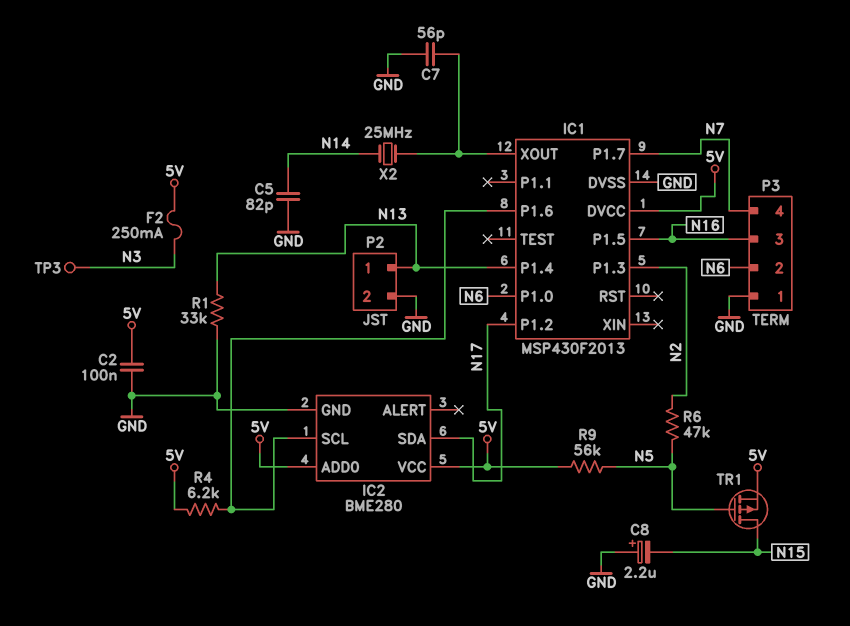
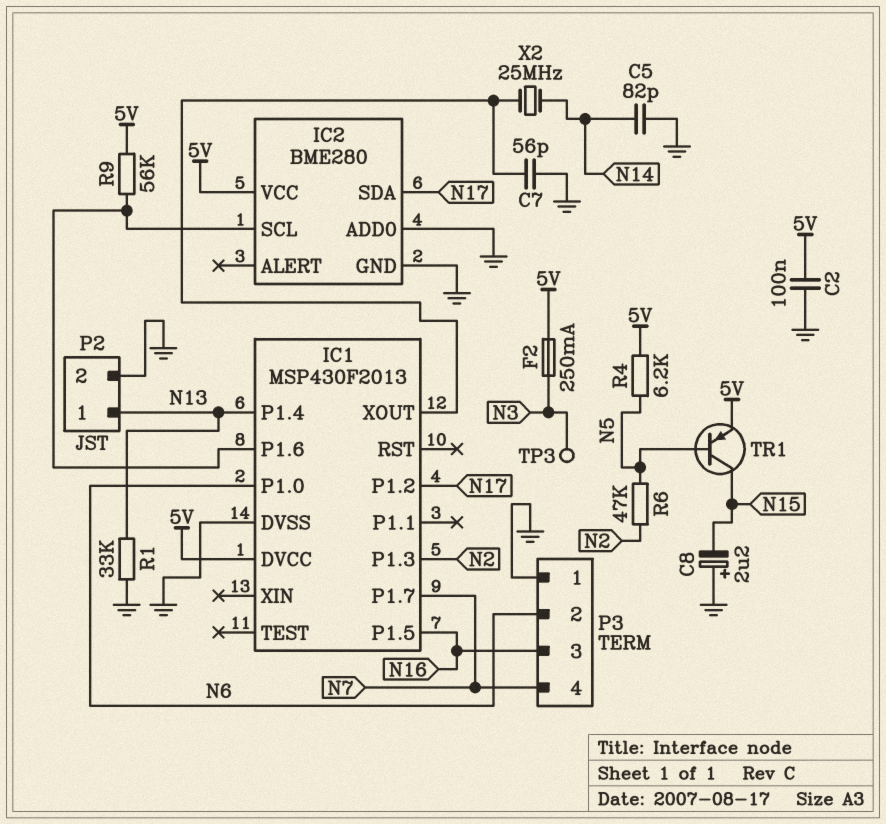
IC2 pin ADD0: 5V -> GND
R4: 6.2k (5V, IC1/P1.6) -> 6.2k (5V, N5)
R9: 56k (5V, N5) -> 56k (5V, IC1/P1.6)
TR1: PMOS (G N5, D N15, S 5V) -> PNP (B N5, C N15, E 5V)

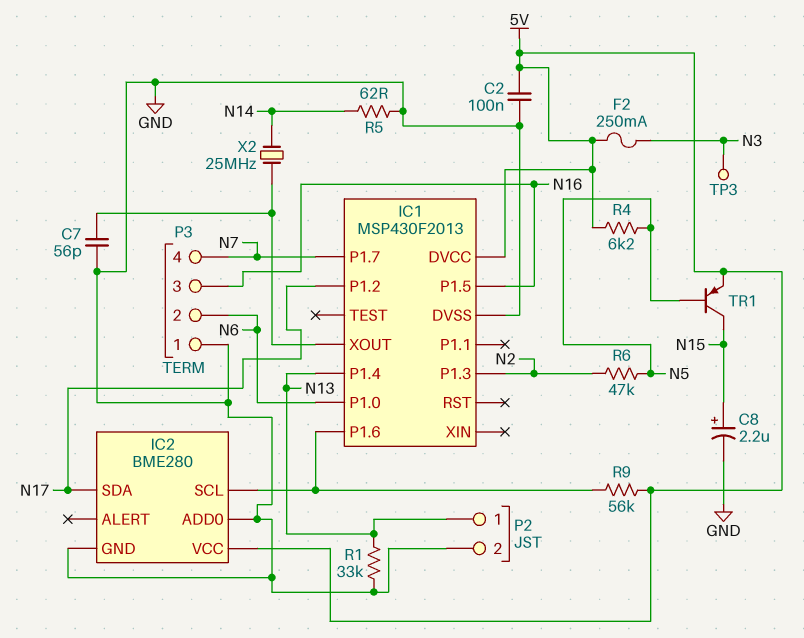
C5: 82pF (GND, N14) -> none
C8: 2.2uF (plus GND, minus N15) -> 2.2uF (plus N15, minus GND)
R5: none -> 62 (GND, N14)

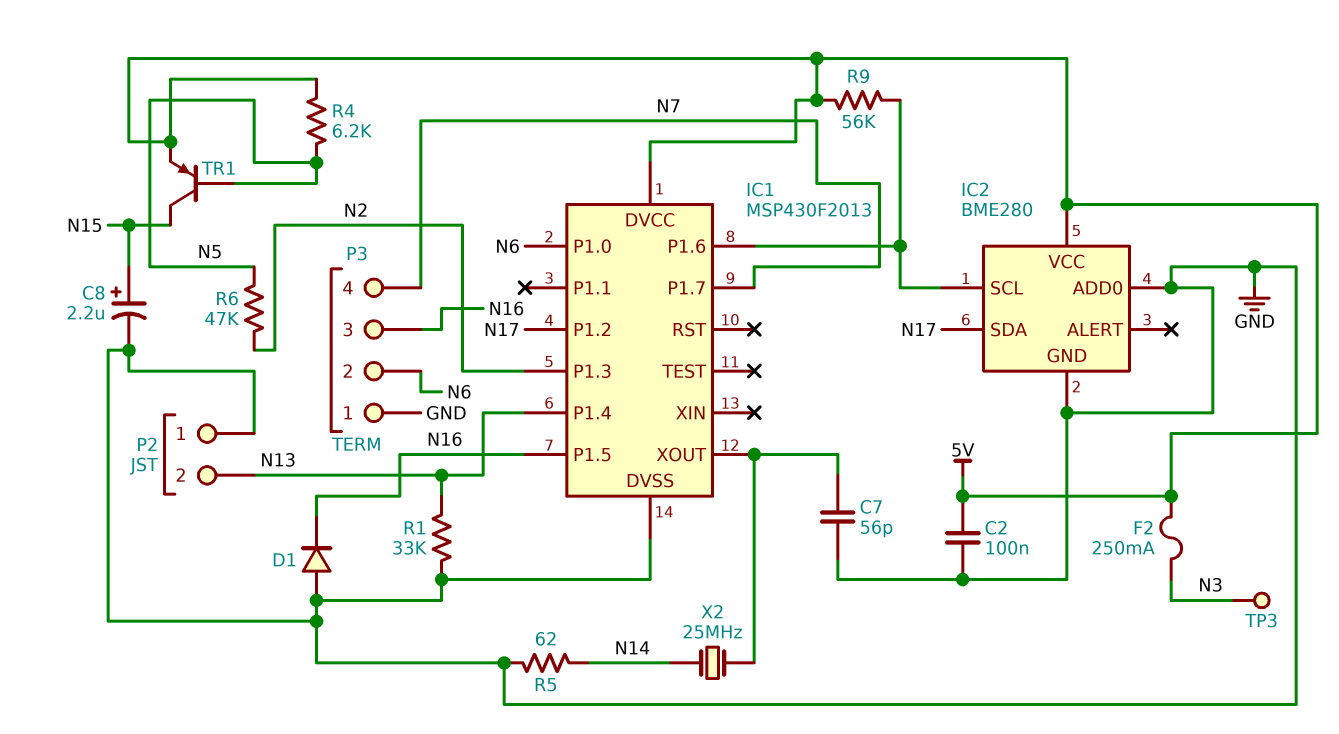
D1: none -> diode (A GND, K N16)
P2 pin 1: N13 -> GND
P2 pin 2: GND -> N13

